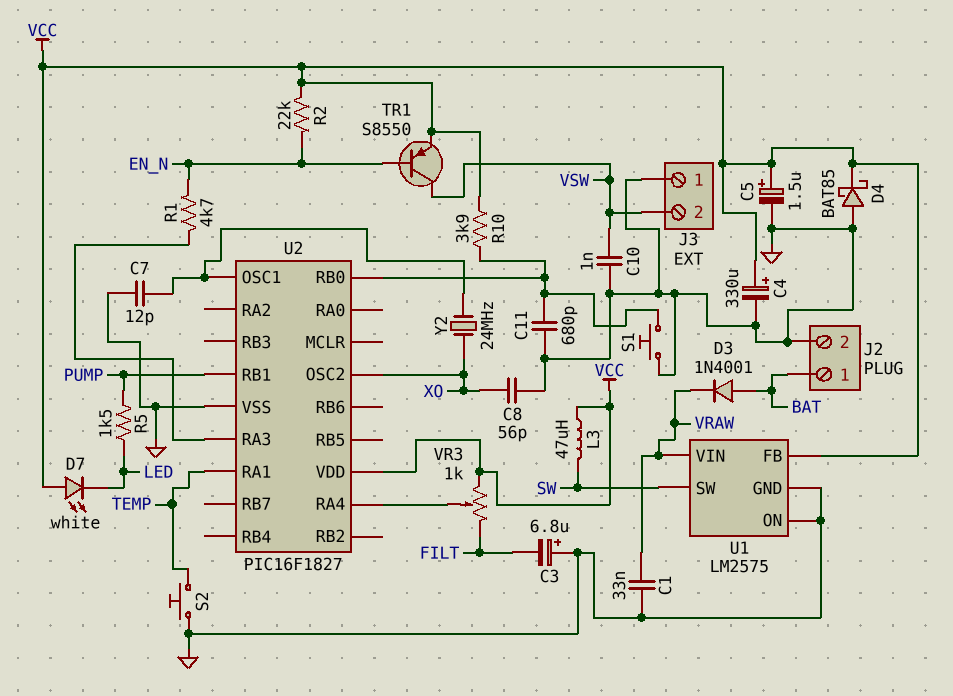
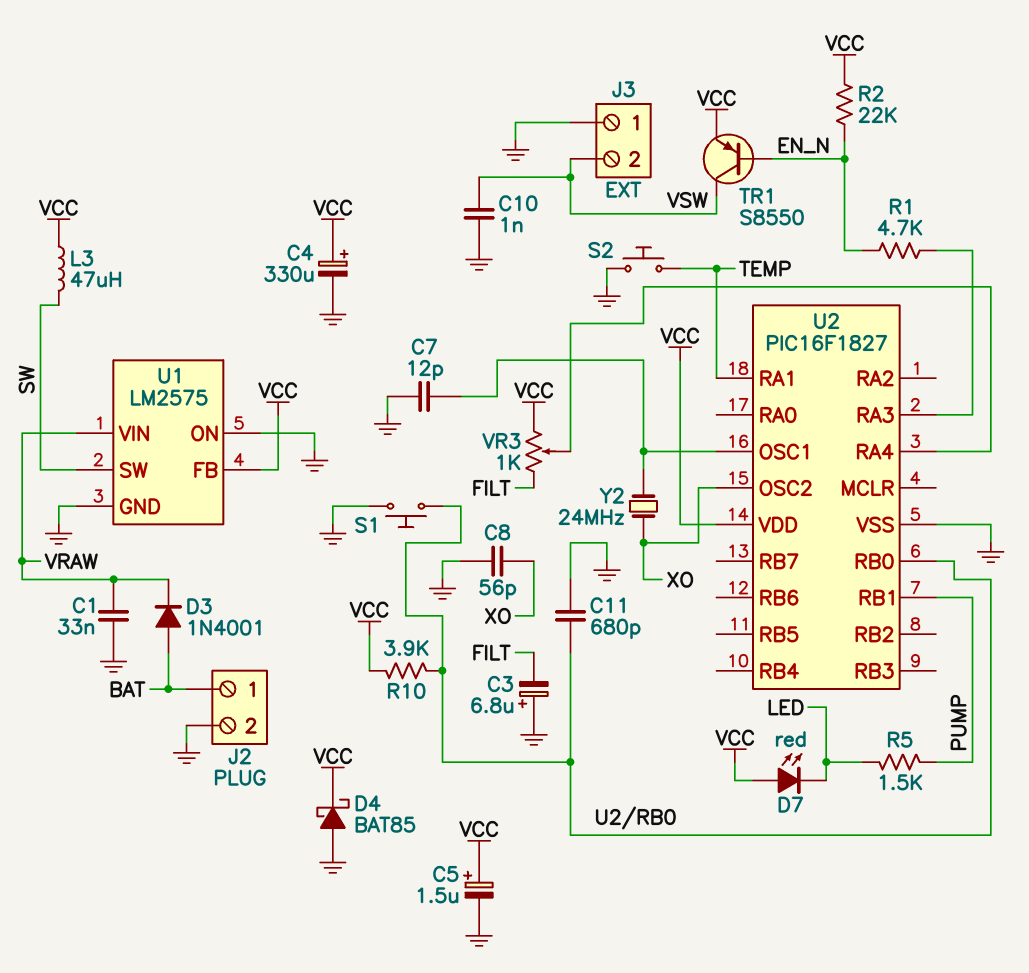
D7: LED white (A VCC, K LED) -> LED red (A VCC, K LED)

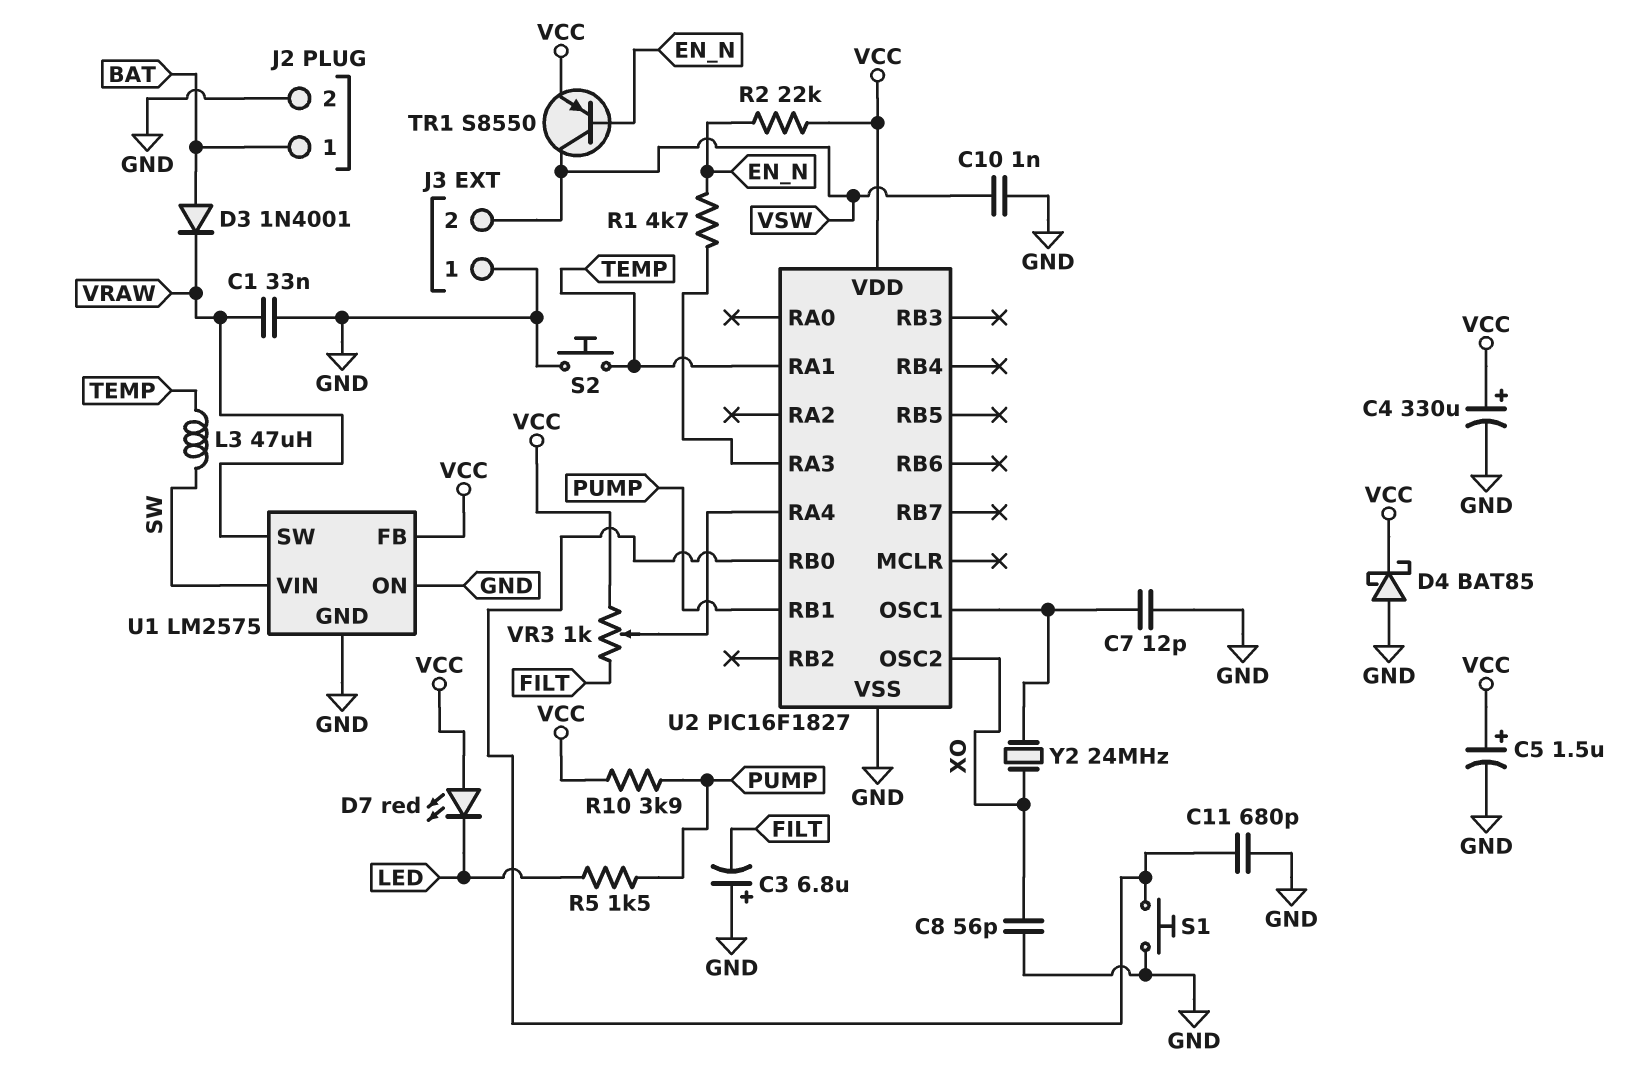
L3: 47uH (SW, VCC) -> 47uH (SW, TEMP)
R10: 3.9k (U2/RB0, VCC) -> 3.9k (PUMP, VCC)
U1 pin SW: SW -> VRAW
U1 pin VIN: VRAW -> SW

